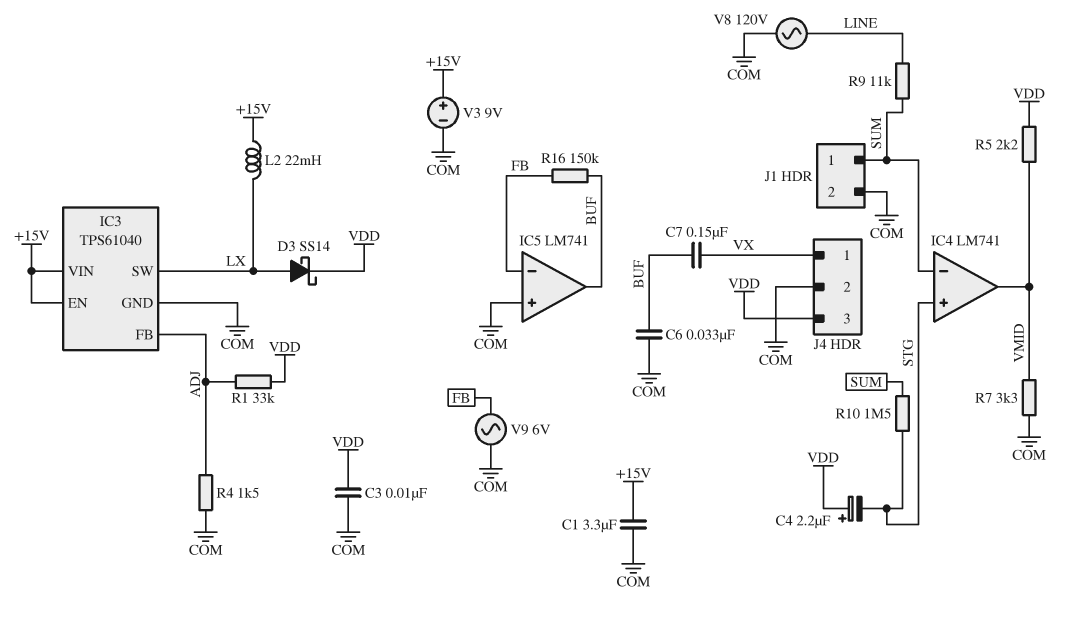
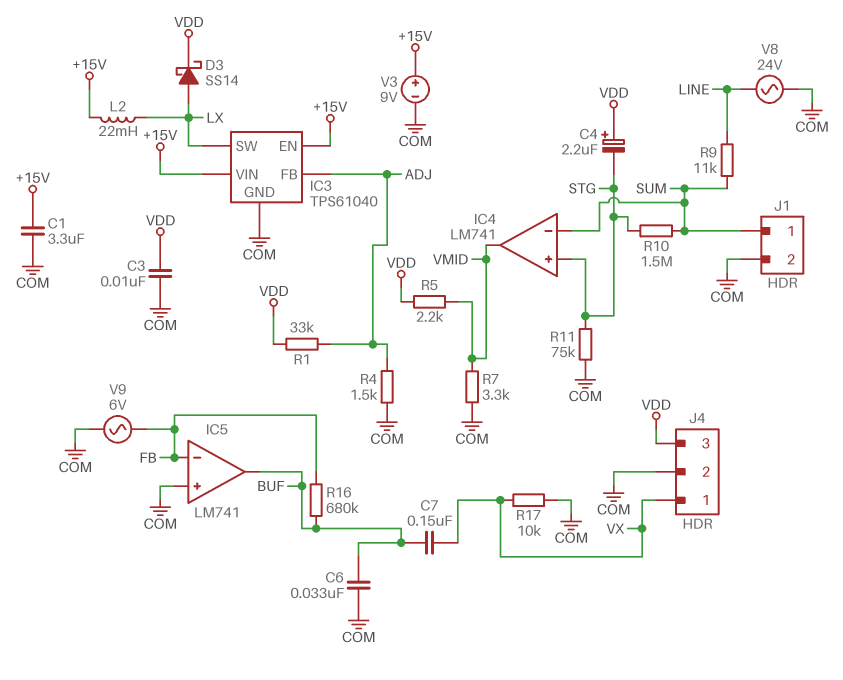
R11: none -> 75k (COM, STG)
R16: 150k (BUF, FB) -> 680k (BUF, FB)
R17: none -> 10k (COM, VX)
V8: AC 120V (COM, LINE) -> AC 24V (COM, LINE)

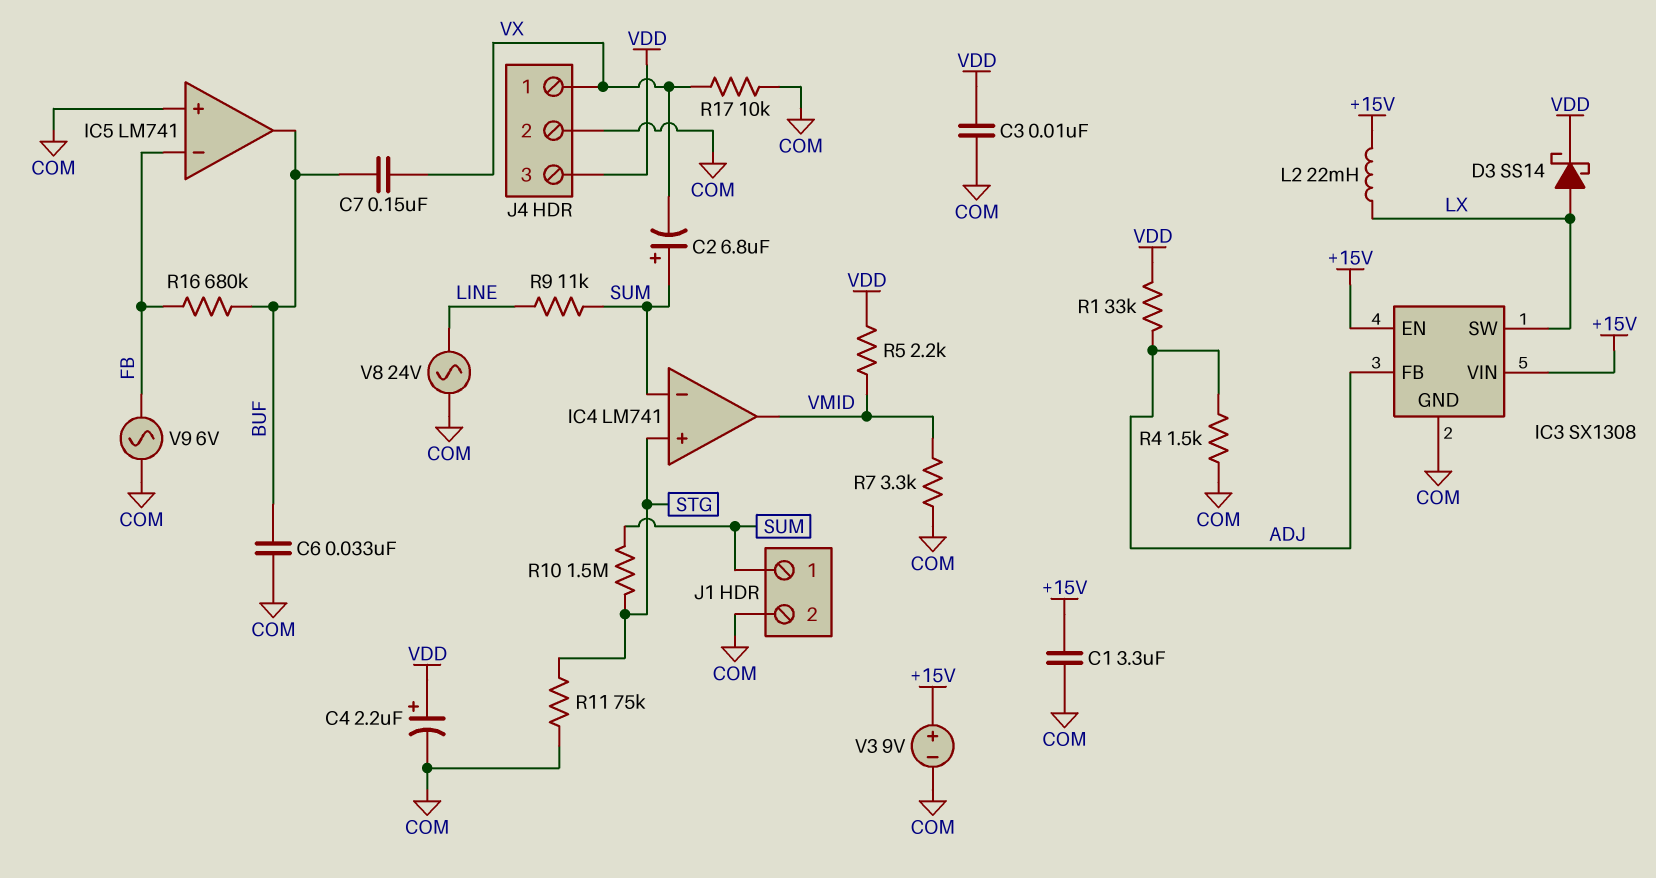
C2: none -> 6.8uF (plus SUM, minus VX)
C4: 2.2uF (plus VDD, minus STG) -> 2.2uF (plus VDD, minus COM)
IC3: TPS61040 -> SX1308

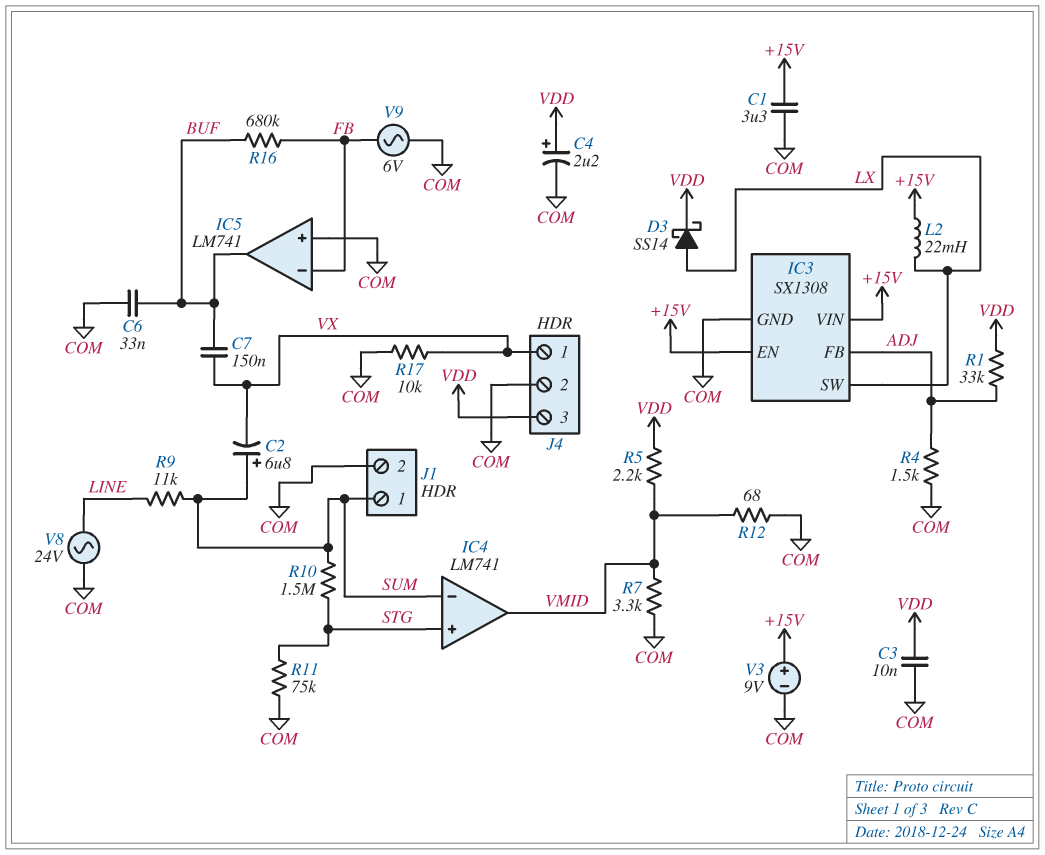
R12: none -> 68 (COM, VMID)

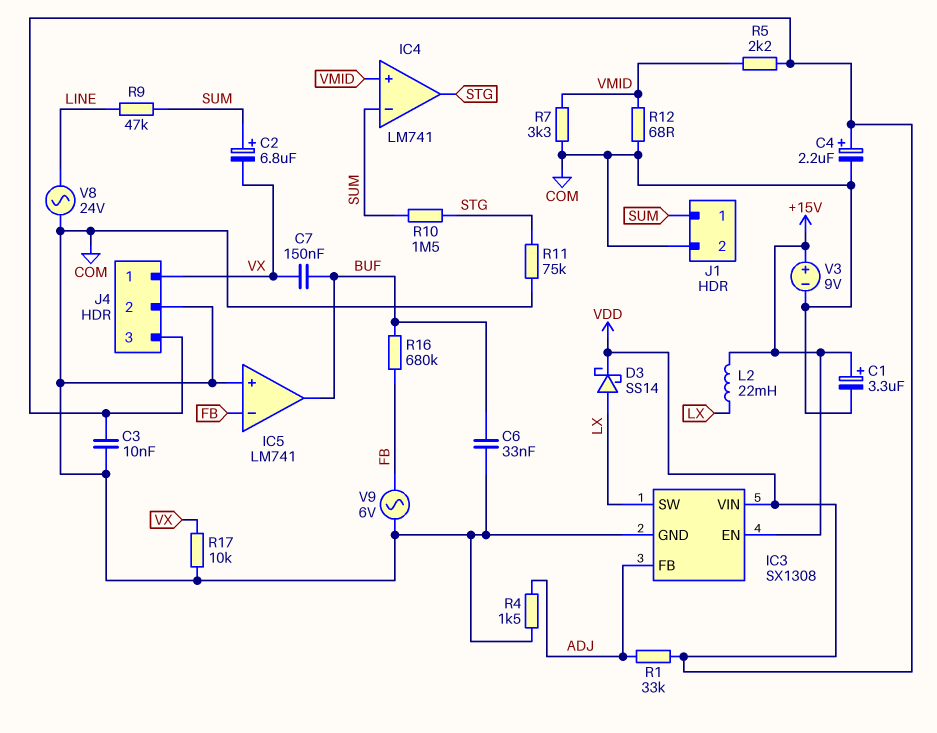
C1: 3.3uF (+15V, COM) -> 3.3uF (plus +15V, minus COM)
IC3 pin VIN: +15V -> VDD
IC4 pin in+: STG -> VMID
IC4 pin out: VMID -> STG
R9: 11k (LINE, SUM) -> 47k (LINE, SUM)

